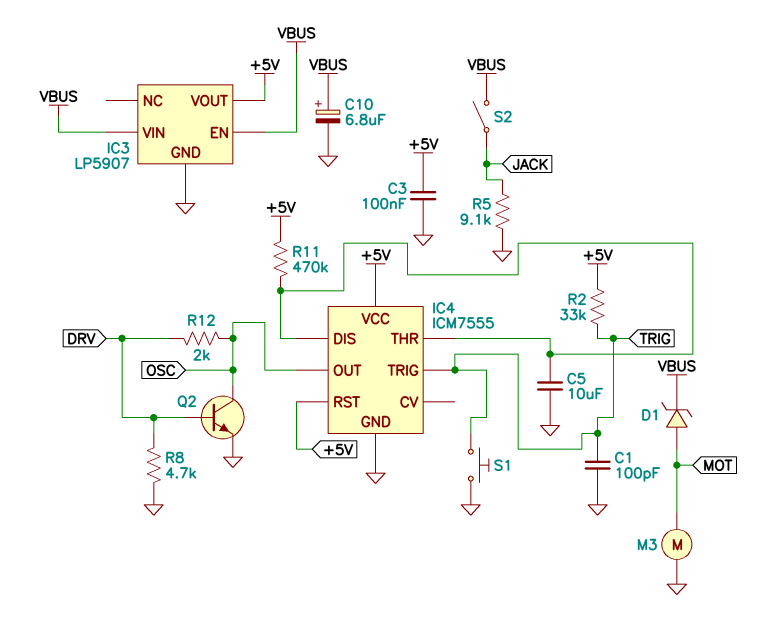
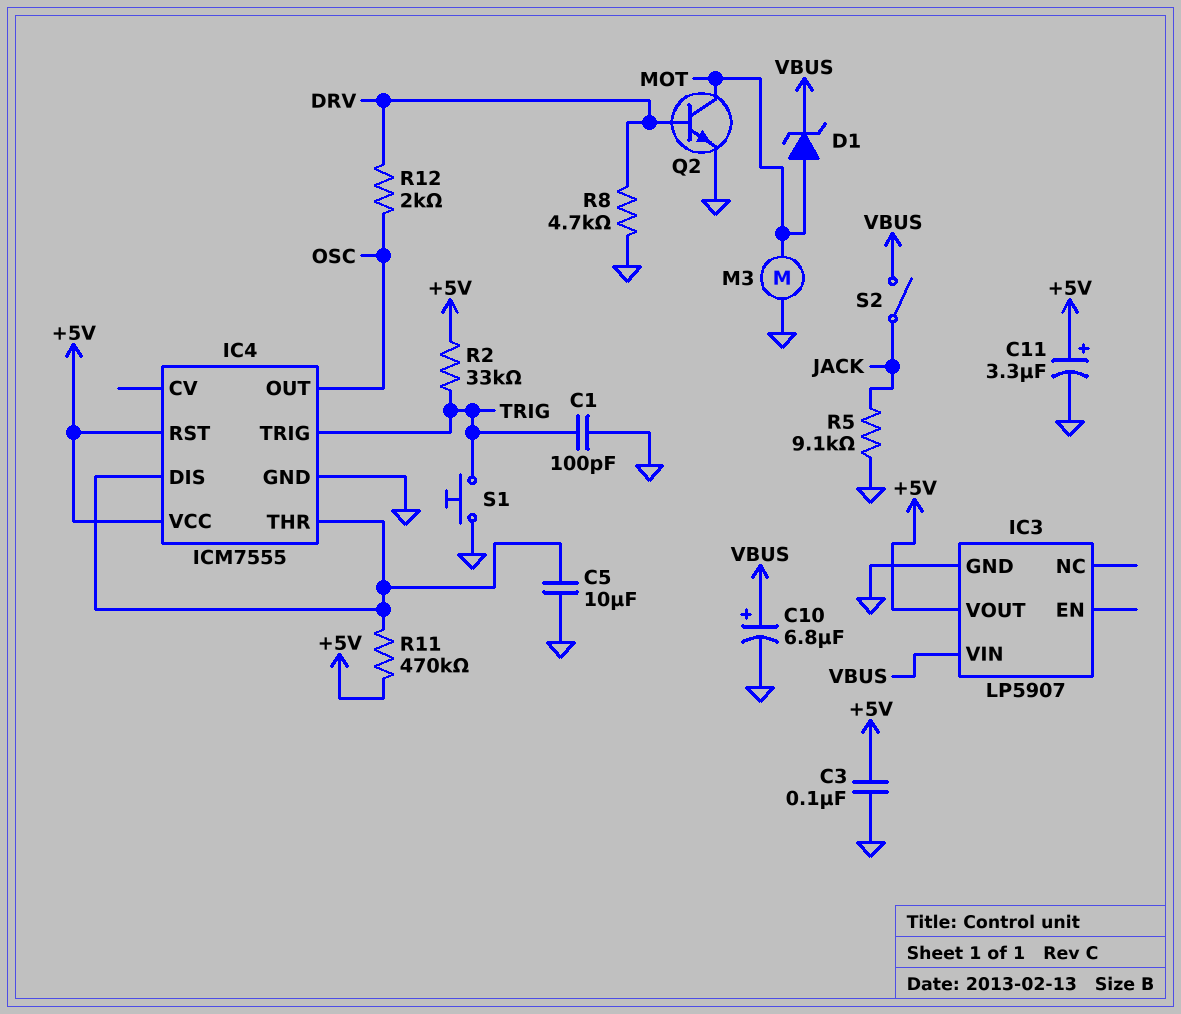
C11: none -> 3.3uF (plus +5V, minus GND)
IC3 pin EN: VBUS -> none
Q2: NPN (B DRV, C OSC, E GND) -> NPN (B DRV, C MOT, E GND)

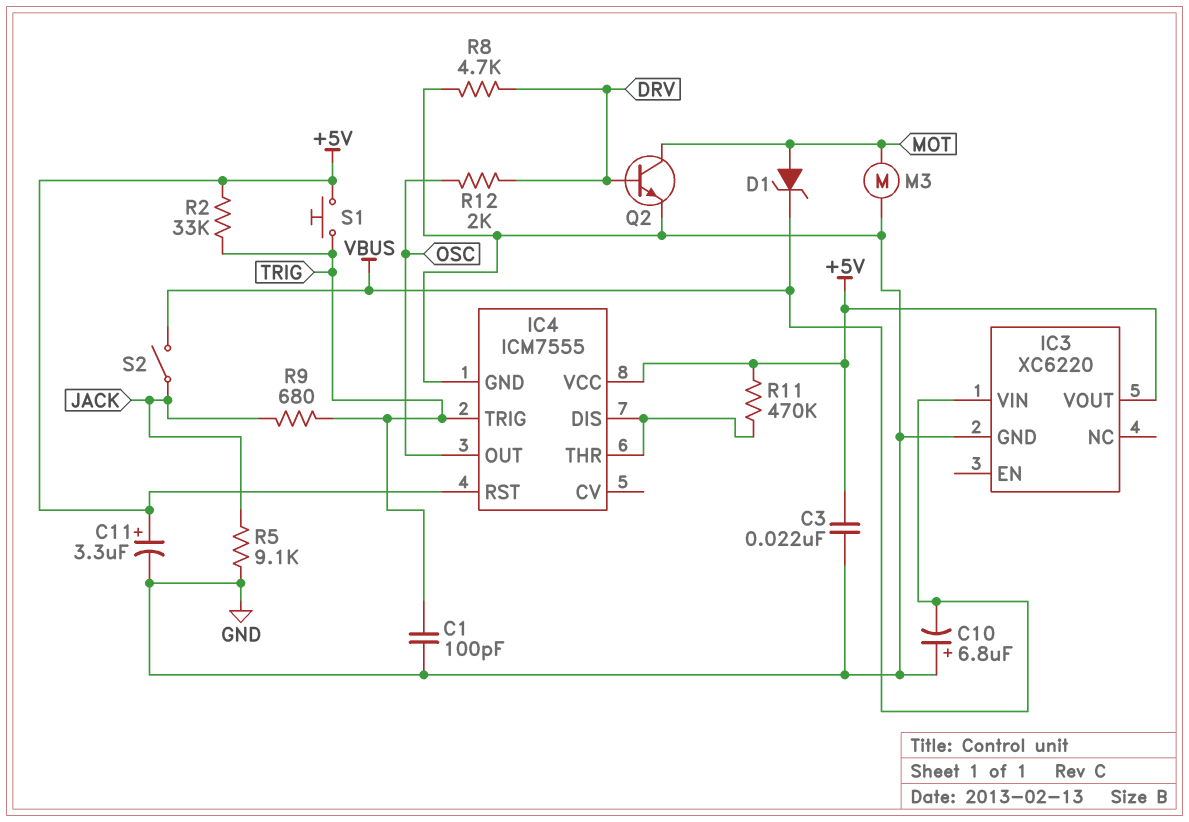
C3: 100nF (+5V, GND) -> 22nF (+5V, GND)
C5: 10uF (GND, IC4/DIS) -> none
C10: 6.8uF (plus VBUS, minus GND) -> 6.8uF (plus GND, minus VBUS)
IC3: LP5907 -> XC6220
R9: none -> 680 (JACK, TRIG)
S1: button (GND, TRIG) -> button (+5V, TRIG)

